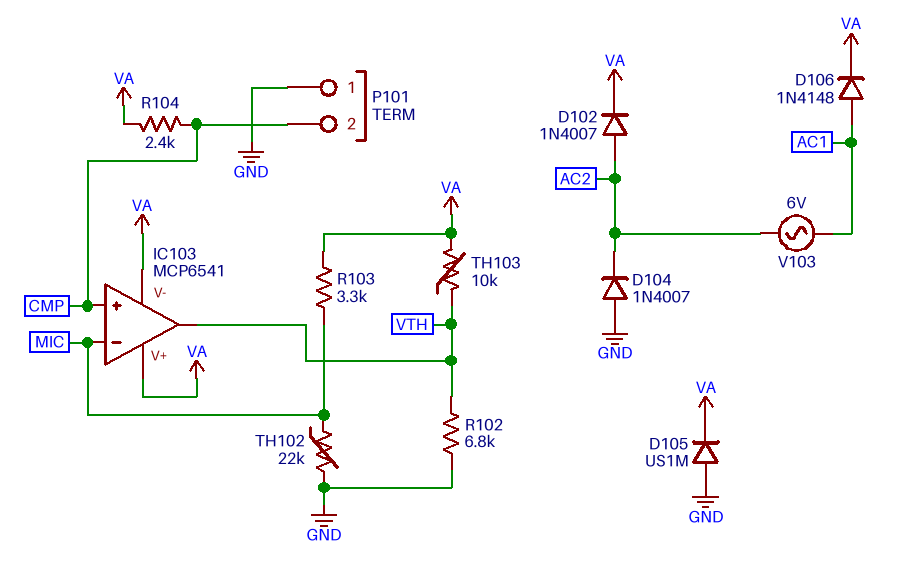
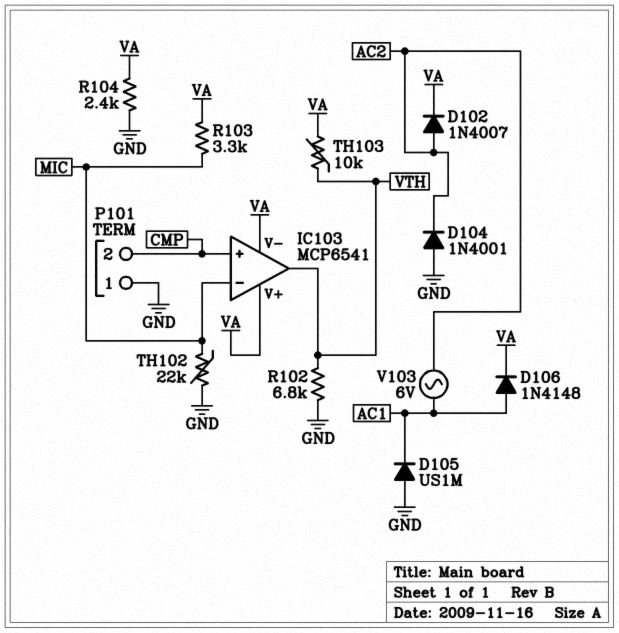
D104: diode 1N4007 (A GND, K AC2) -> diode 1N4001 (A GND, K AC2)
D105: diode US1M (A GND, K VA) -> diode US1M (A GND, K AC1)
R104: 2.4k (CMP, VA) -> 2.4k (GND, VA)

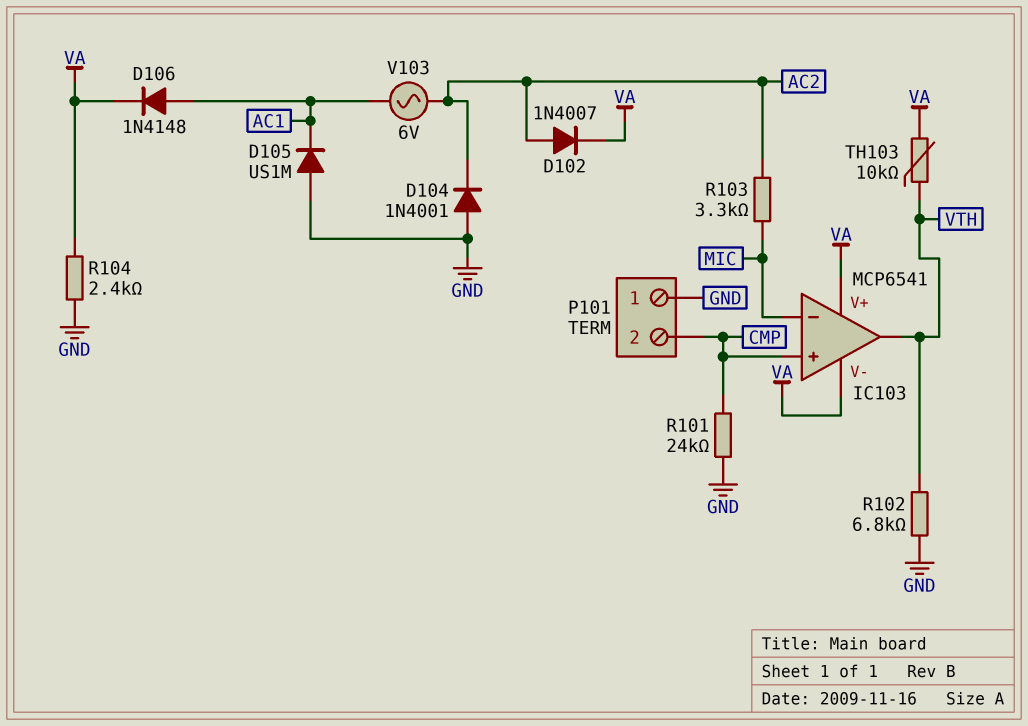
R101: none -> 24k (CMP, GND)
R103: 3.3k (MIC, VA) -> 3.3k (AC2, MIC)
TH102: 22k (GND, MIC) -> none

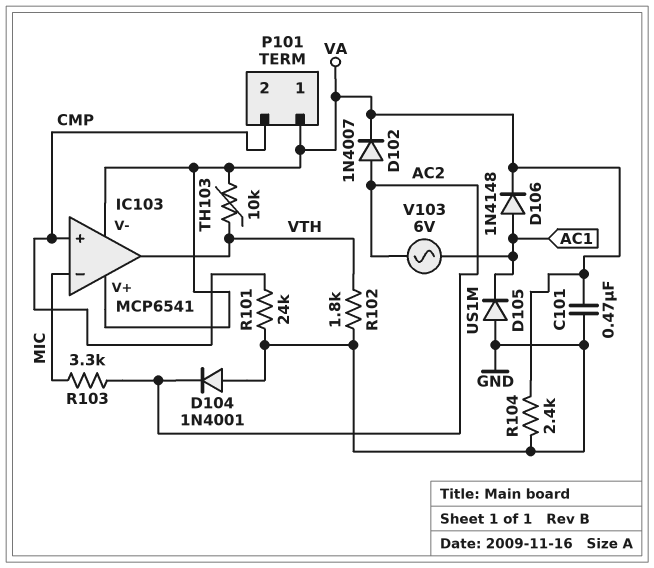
C101: none -> 470nF (GND, VA)
P101 pin 1: GND -> VA
R102: 6.8k (GND, VTH) -> 1.8k (GND, VTH)

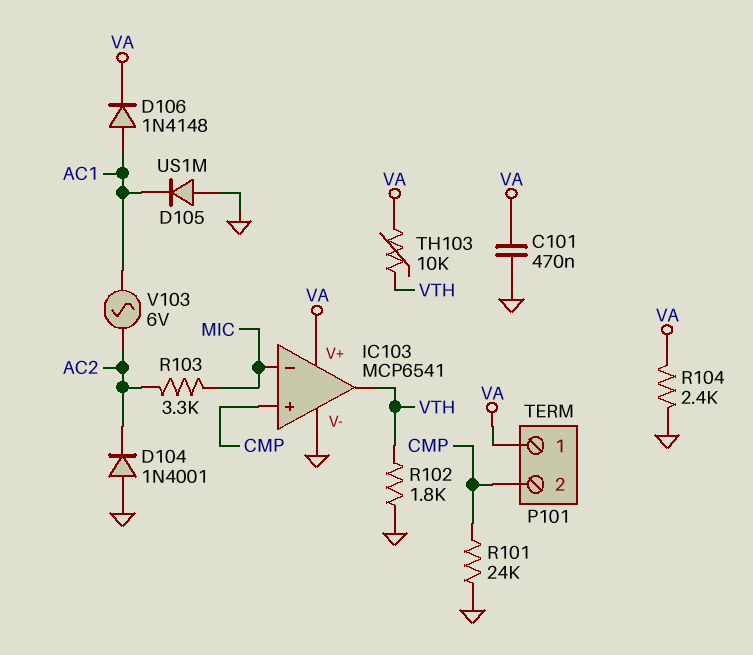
D102: diode 1N4007 (A AC2, K VA) -> none
IC103 pin V-: VA -> GND

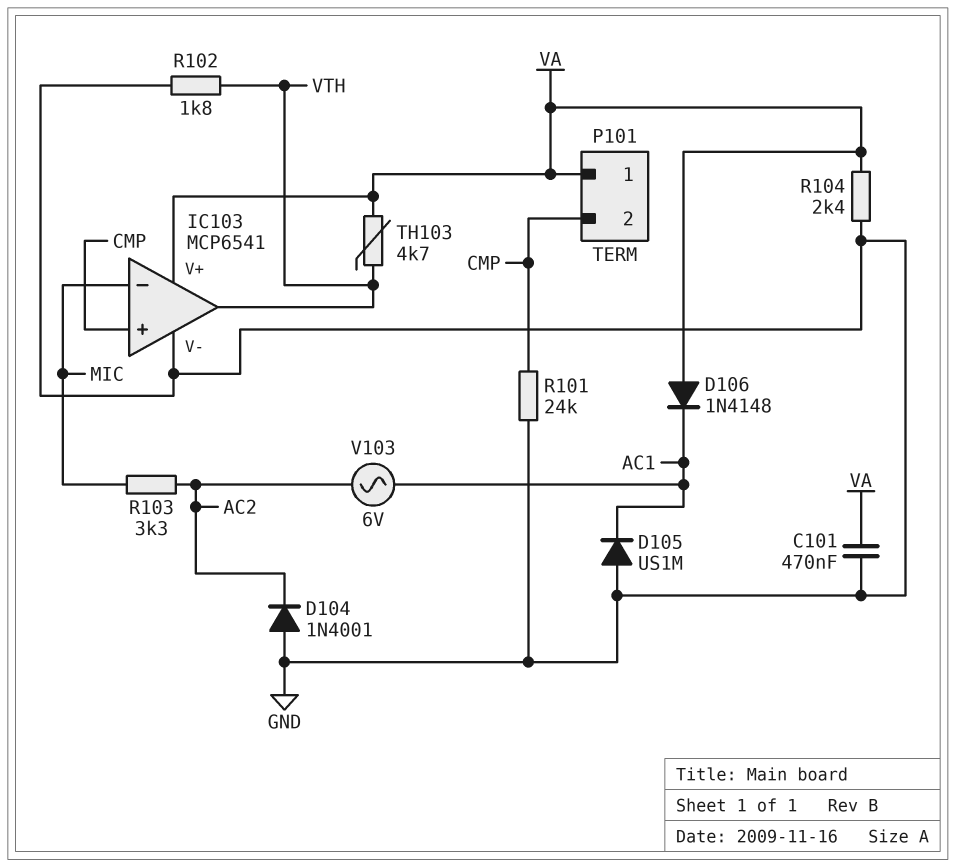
D106: diode 1N4148 (A AC1, K VA) -> diode 1N4148 (A VA, K AC1)
TH103: 10k (VA, VTH) -> 4.7k (VA, VTH)

